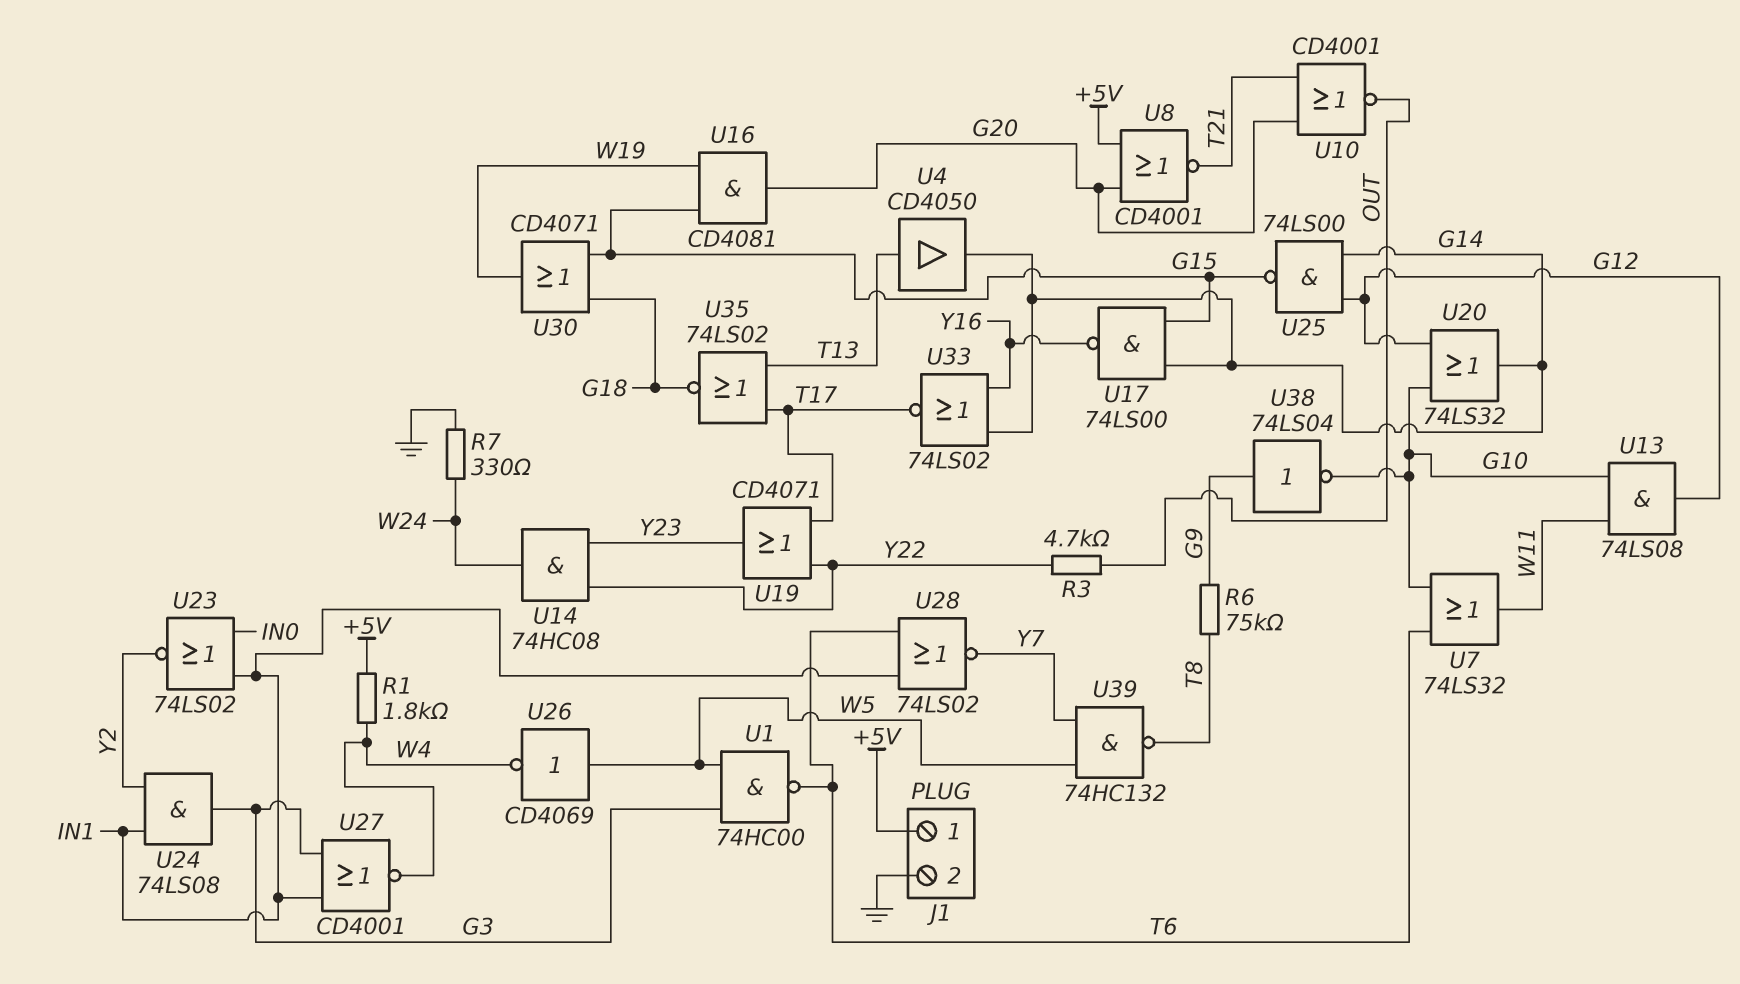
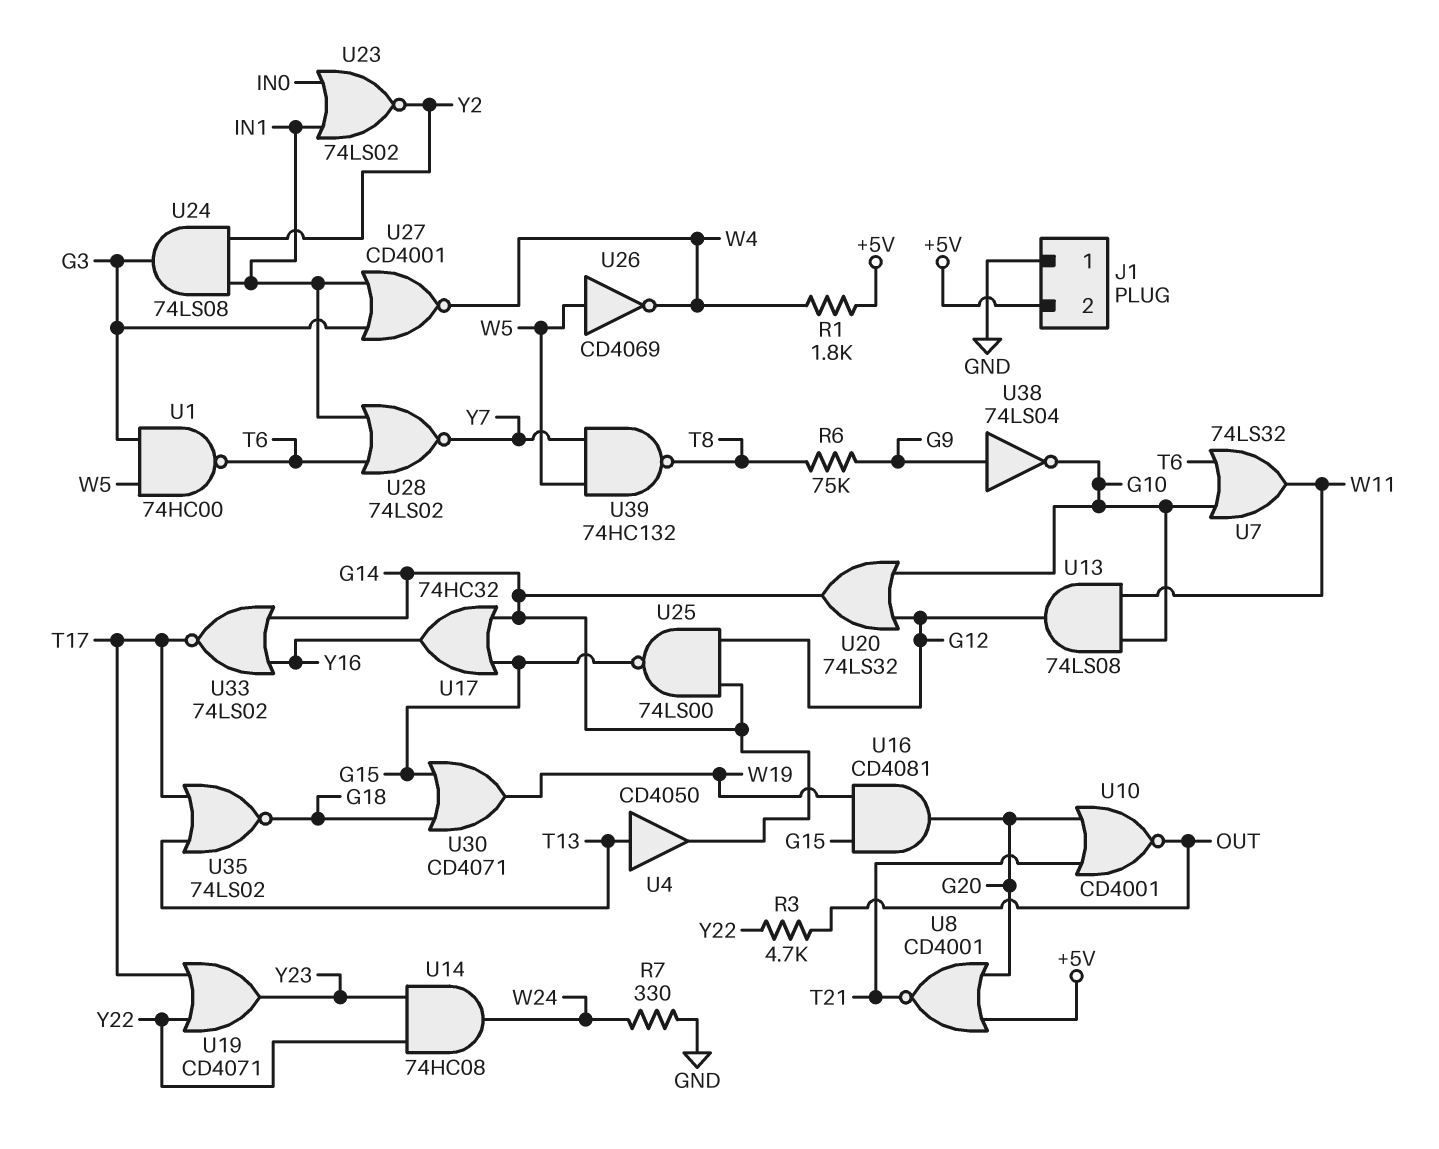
J1 pin 1: +5V -> GND
J1 pin 2: GND -> +5V
U17: NAND 74LS00 (in G14, in G15, out Y16) -> OR 74HC32 (in G14, in G15, out Y16)

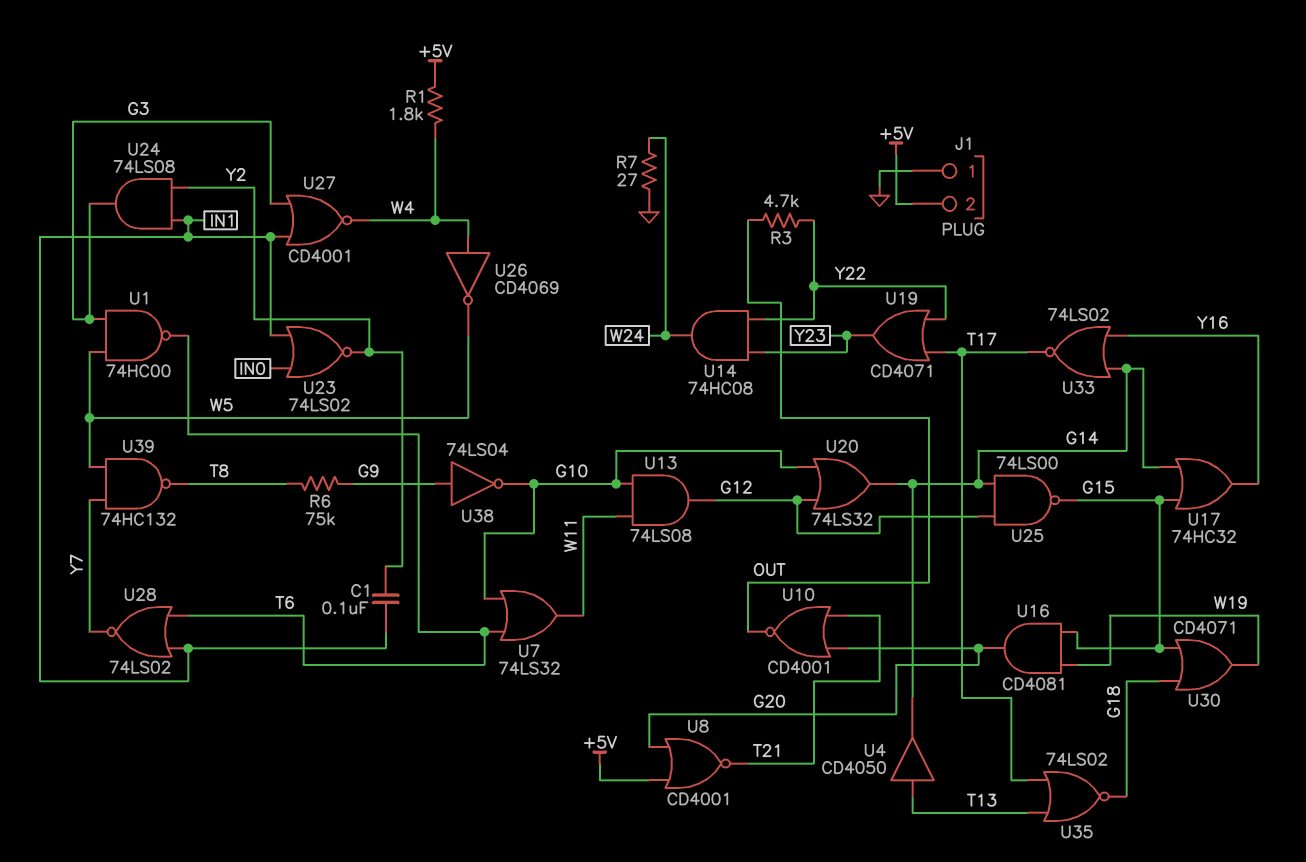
C1: none -> 100nF (IN1, Y2)
R7: 330 (GND, W24) -> 27 (GND, W24)
U26: NOT CD4069 (in W5, out W4) -> NOT CD4069 (in W4, out W5)

